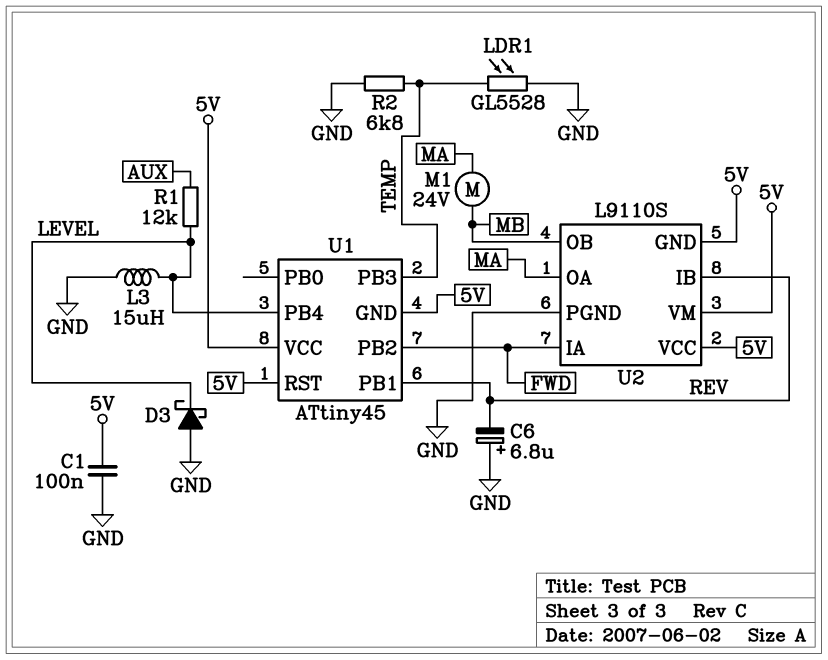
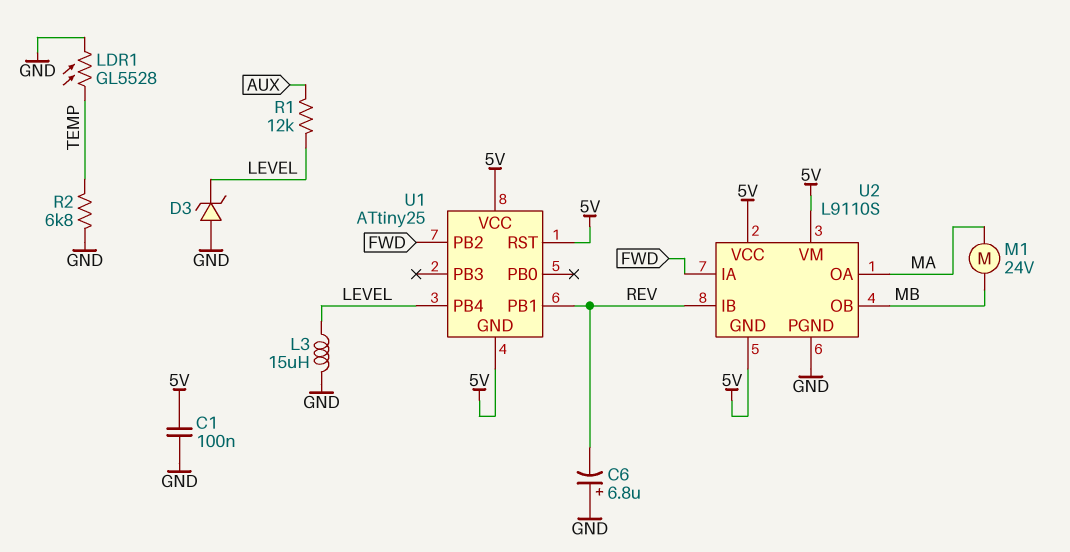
D3: schottky (A GND, K LEVEL) -> zener (A GND, K LEVEL)
U1: ATtiny45 -> ATtiny25
U1 pin PB3: TEMP -> none

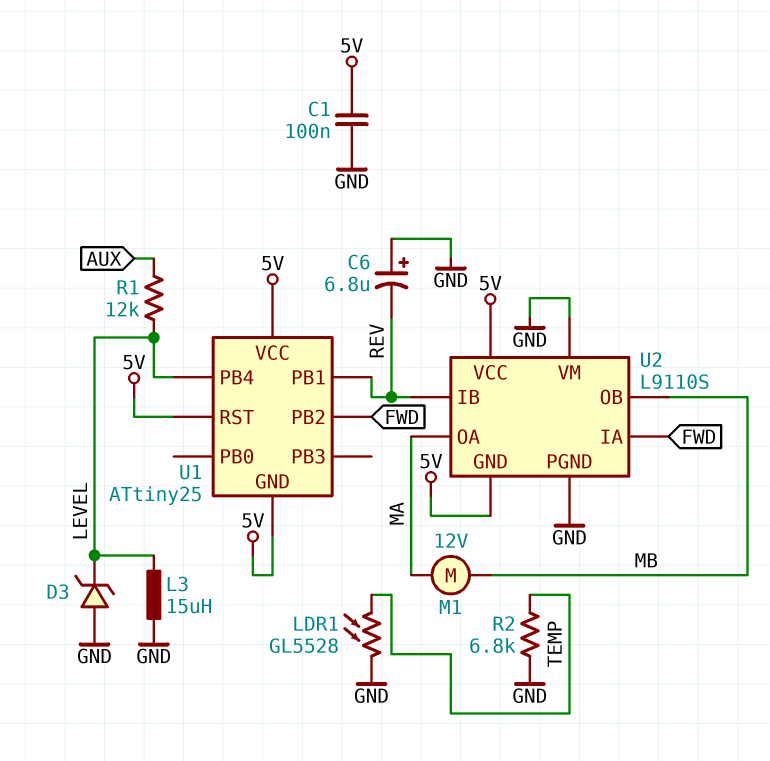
M1: motor 24V (MA, MB) -> motor 12V (MA, MB)
U2 pin VM: 5V -> GND

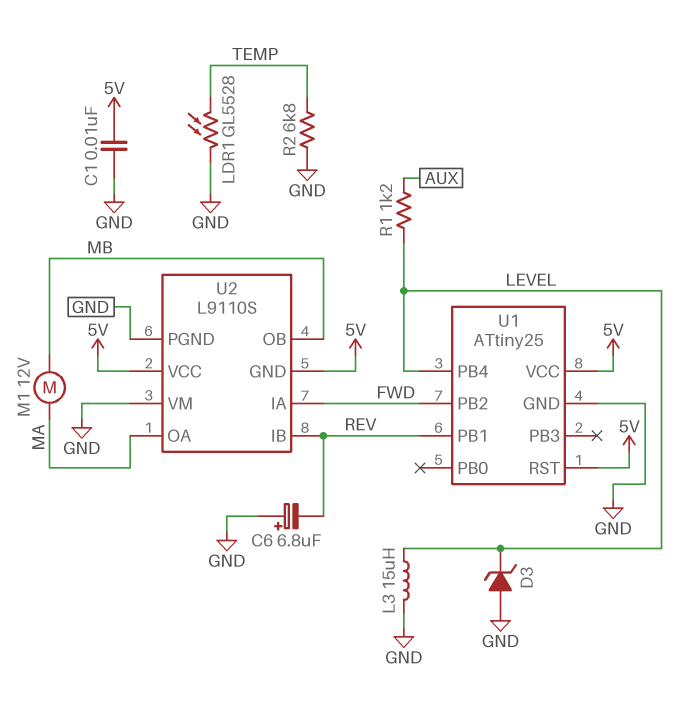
C1: 100nF (5V, GND) -> 10nF (5V, GND)
R1: 12k (AUX, LEVEL) -> 1.2k (AUX, LEVEL)
U1 pin GND: 5V -> GND

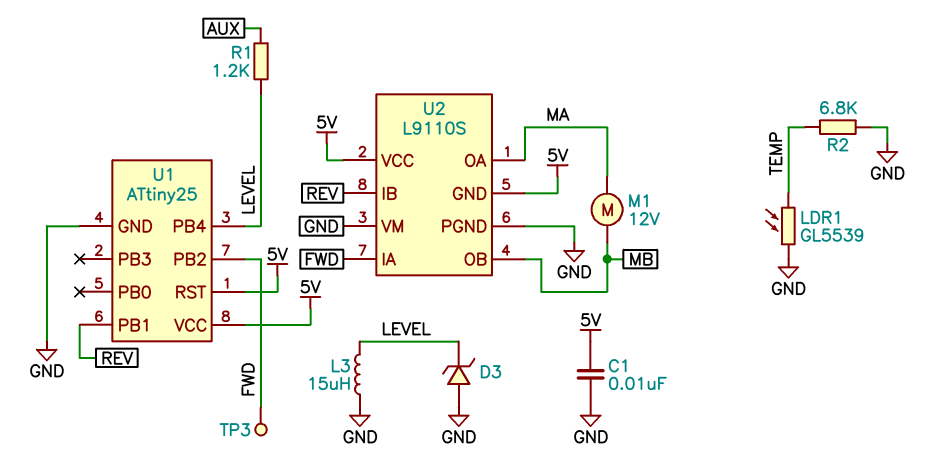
C6: 6.8uF (plus GND, minus REV) -> none
LDR1: GL5528 (GND, TEMP) -> GL5539 (GND, TEMP)
TP3: none -> test point (FWD)

